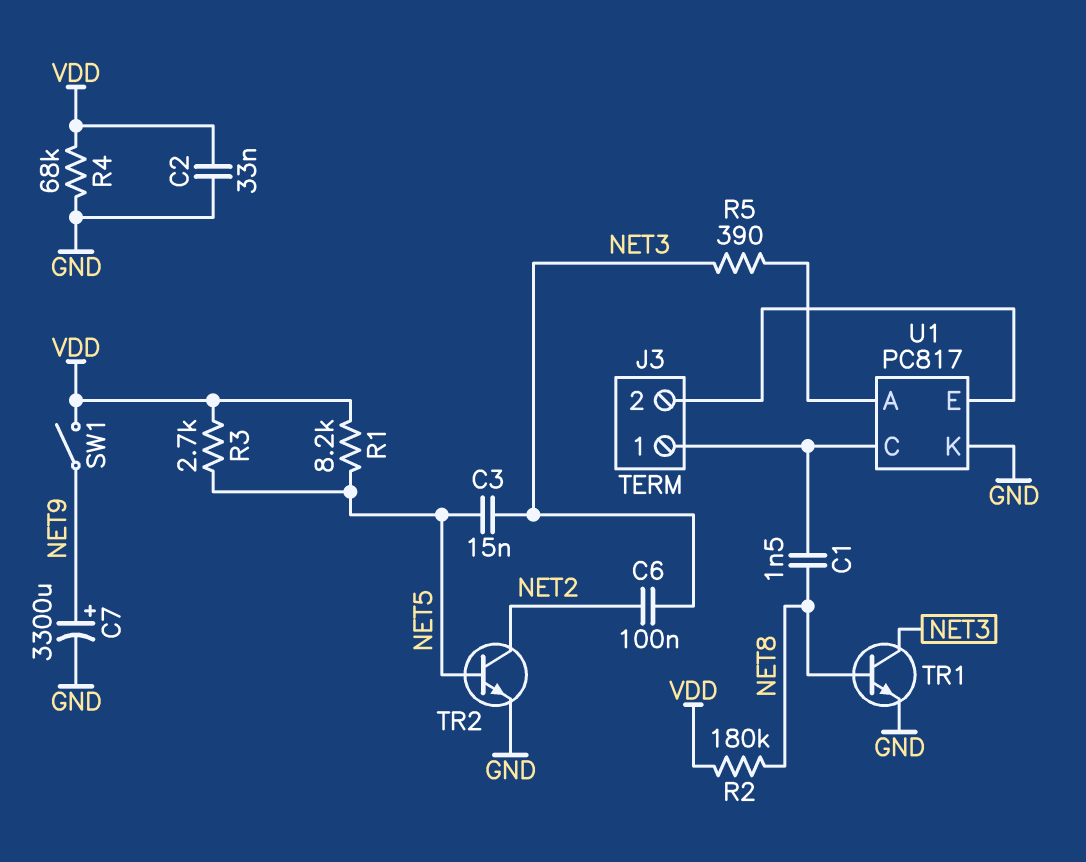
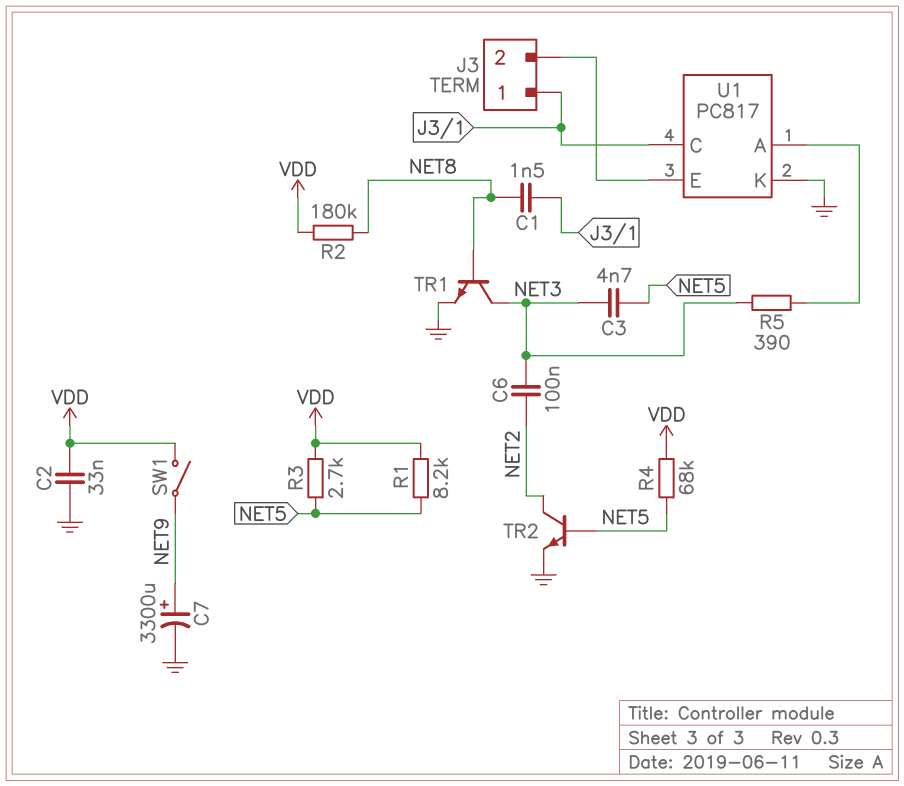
C3: 15nF (NET3, NET5) -> 4.7nF (NET3, NET5)
R4: 68k (GND, VDD) -> 68k (NET5, VDD)

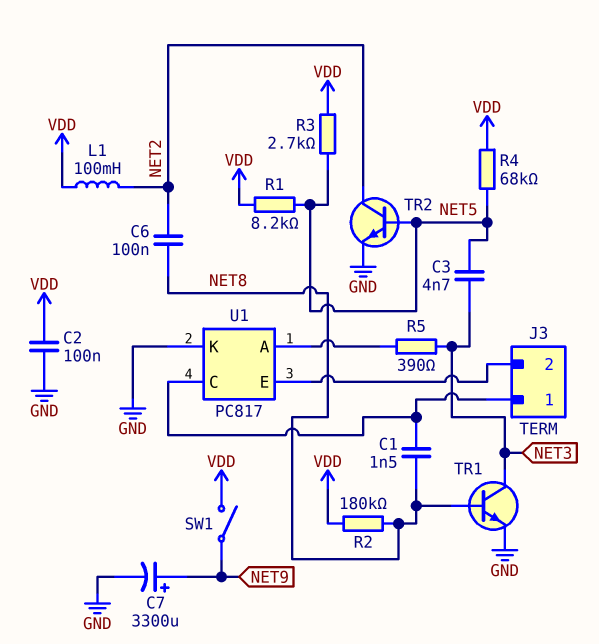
C2: 33nF (GND, VDD) -> 100nF (GND, VDD)
C6: 100nF (NET2, NET3) -> 100nF (NET2, NET8)
L1: none -> 100mH (NET2, VDD)

